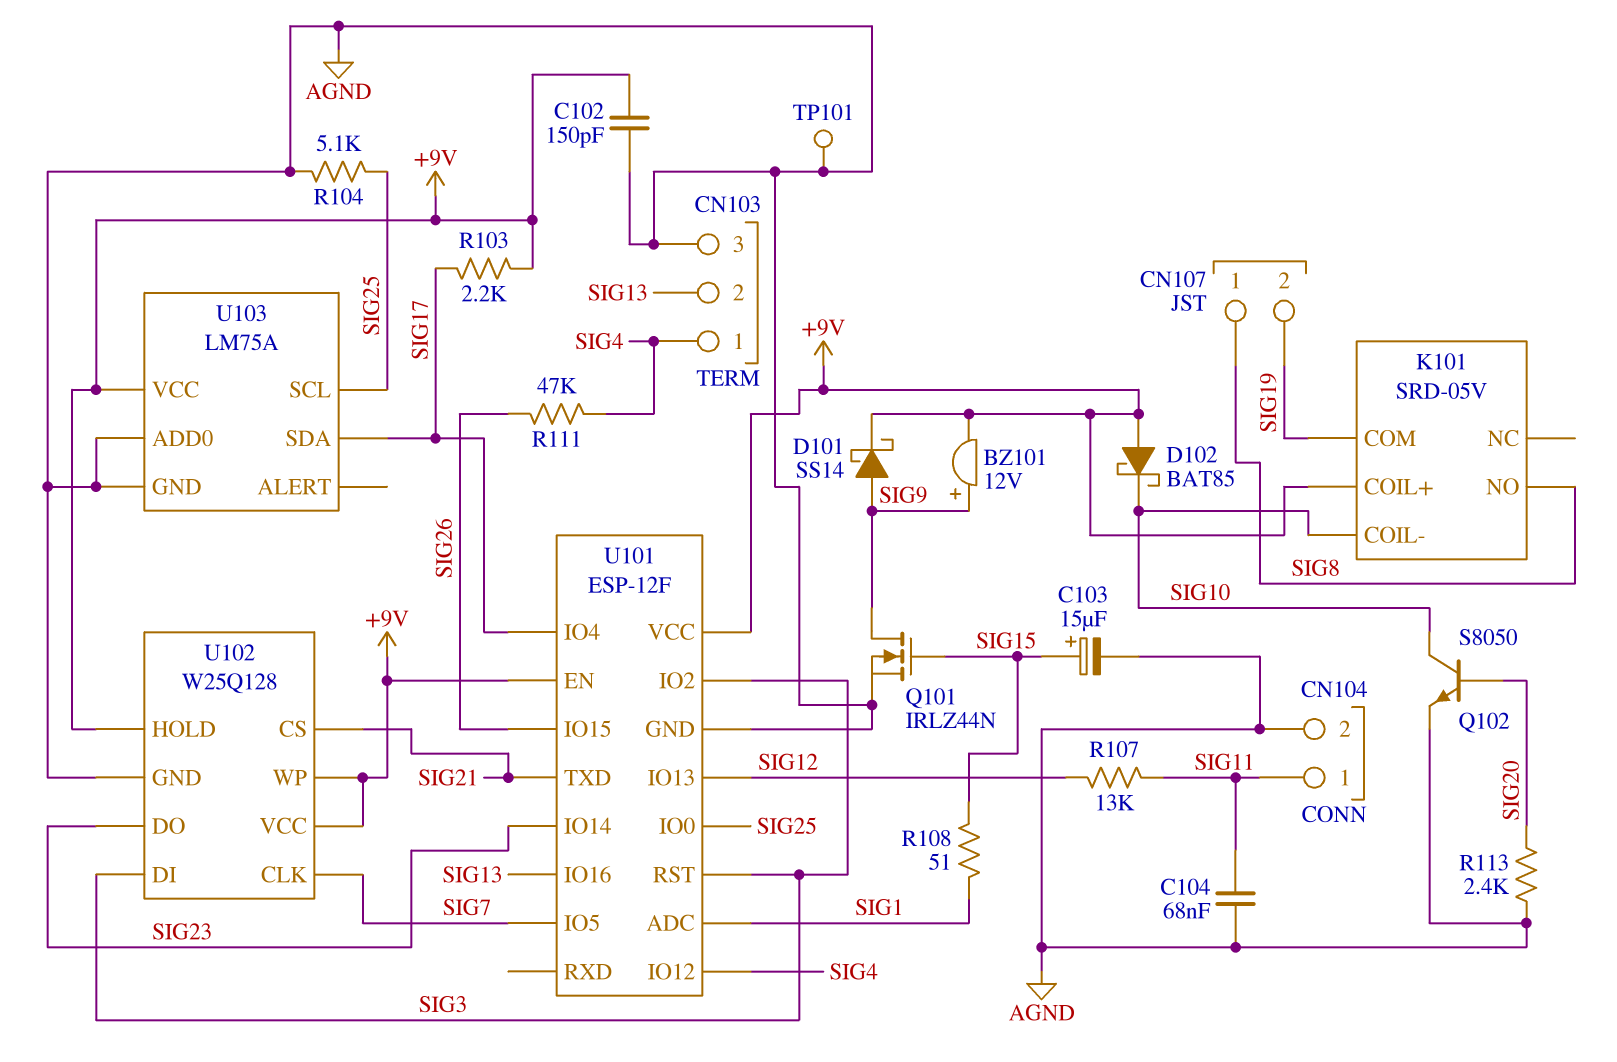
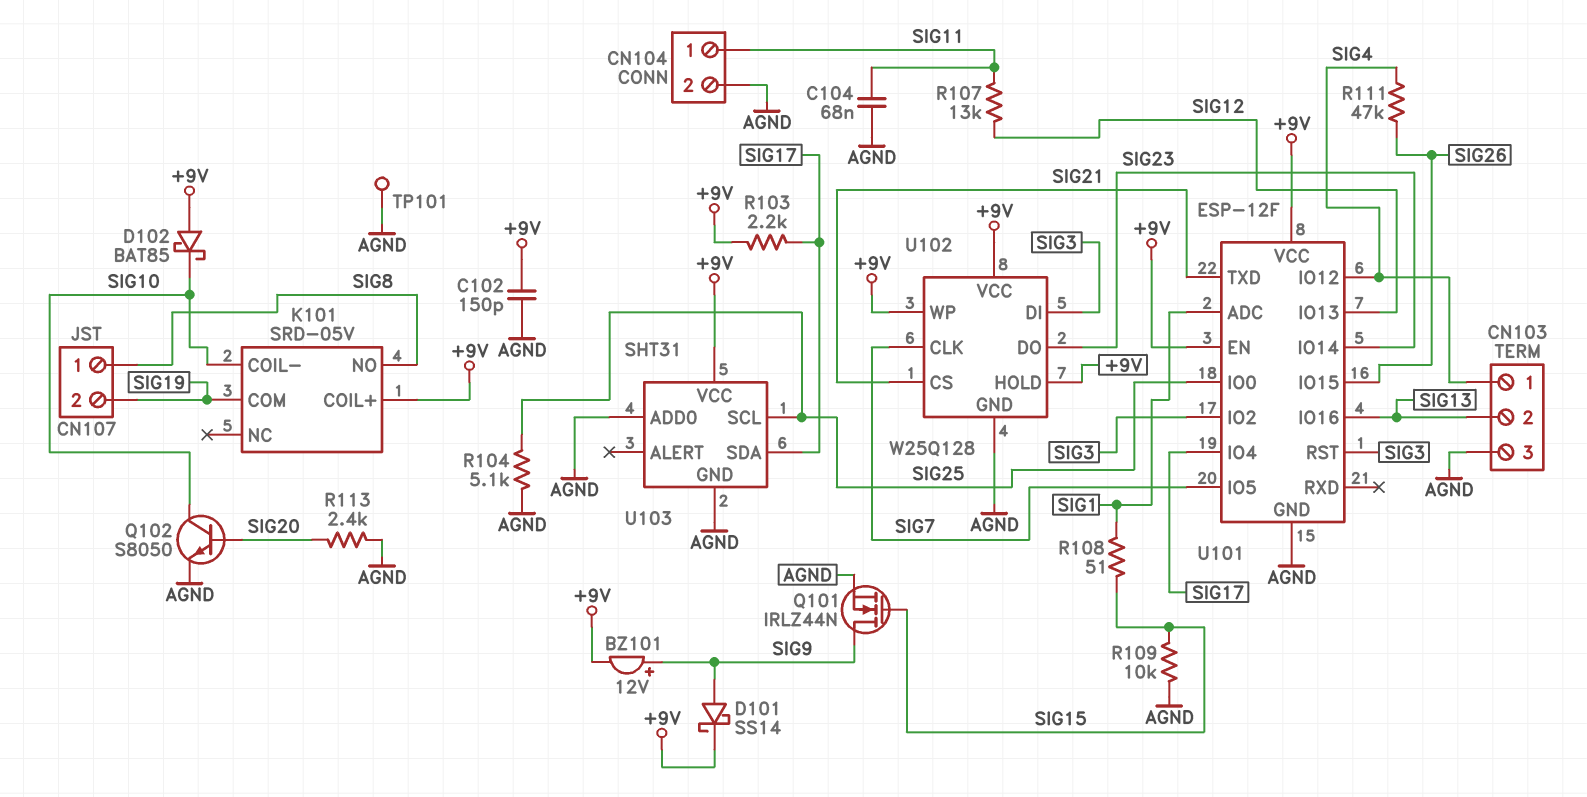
C103: 15uF (plus SIG15, minus AGND) -> none
R109: none -> 10k (AGND, SIG15)
U103: LM75A -> SHT31

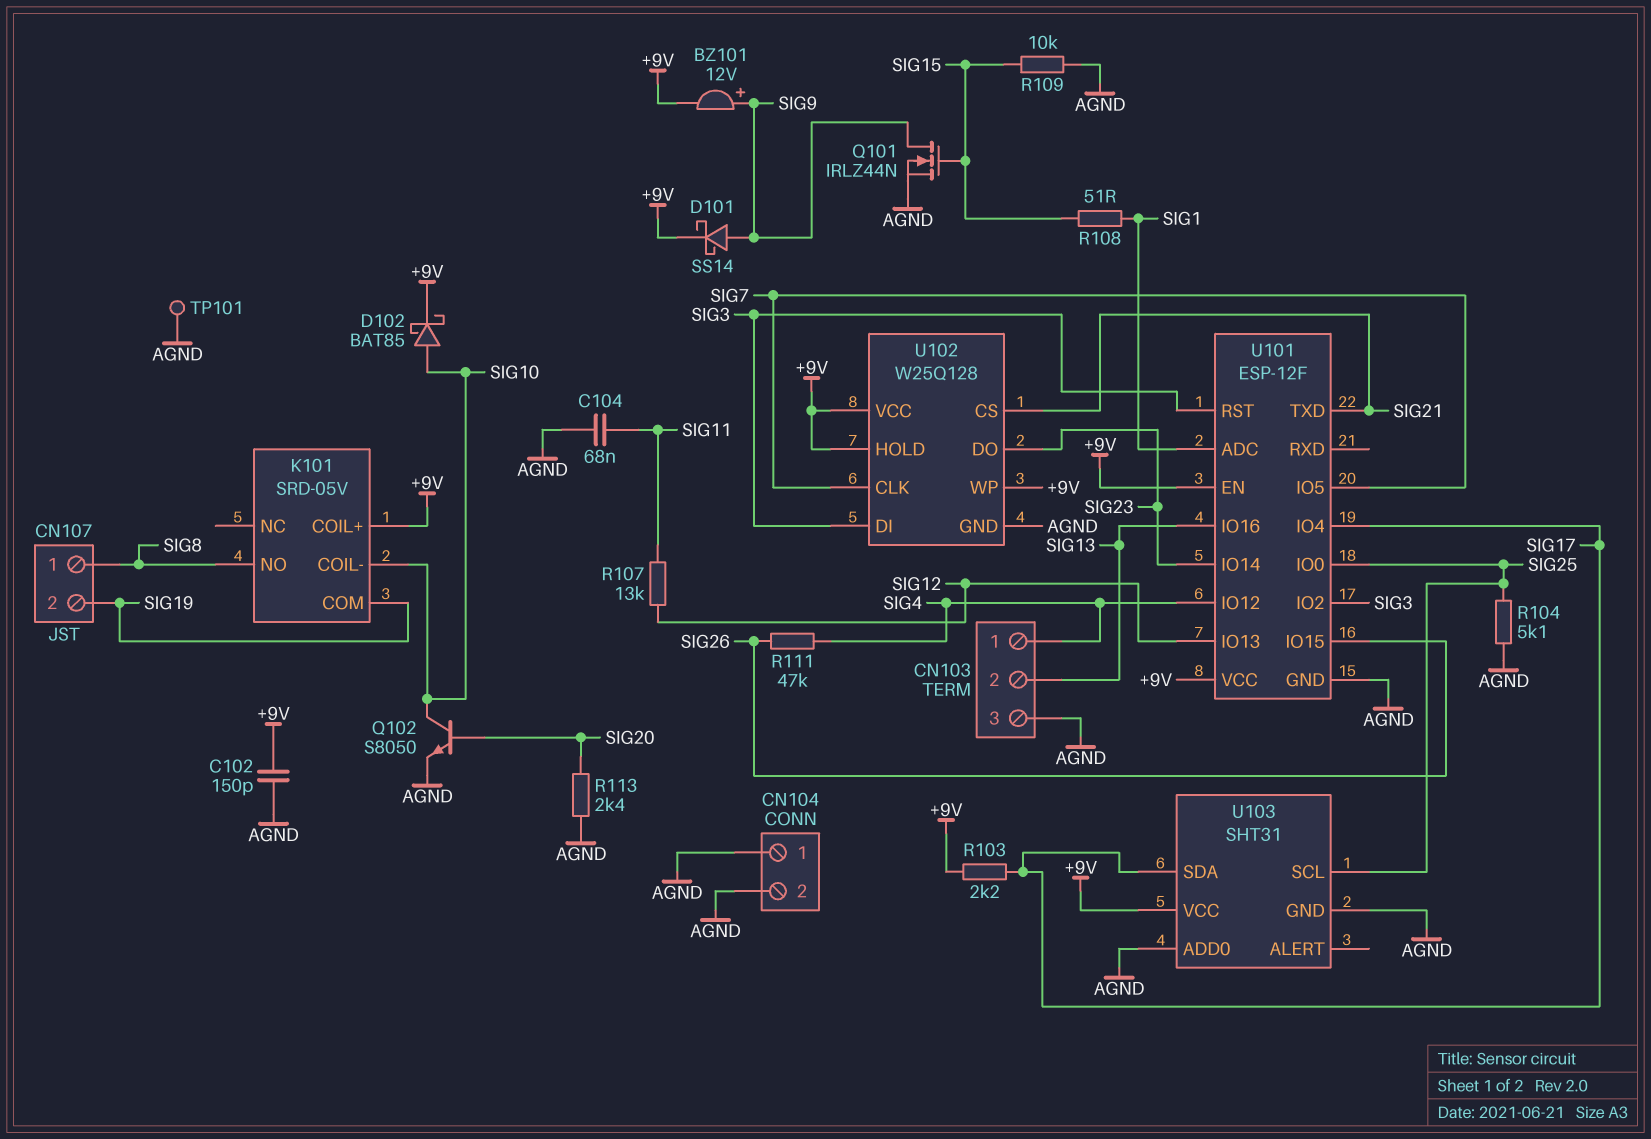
CN104 pin 1: SIG11 -> AGND
D102: schottky BAT85 (A +9V, K SIG10) -> schottky BAT85 (A SIG10, K +9V)

